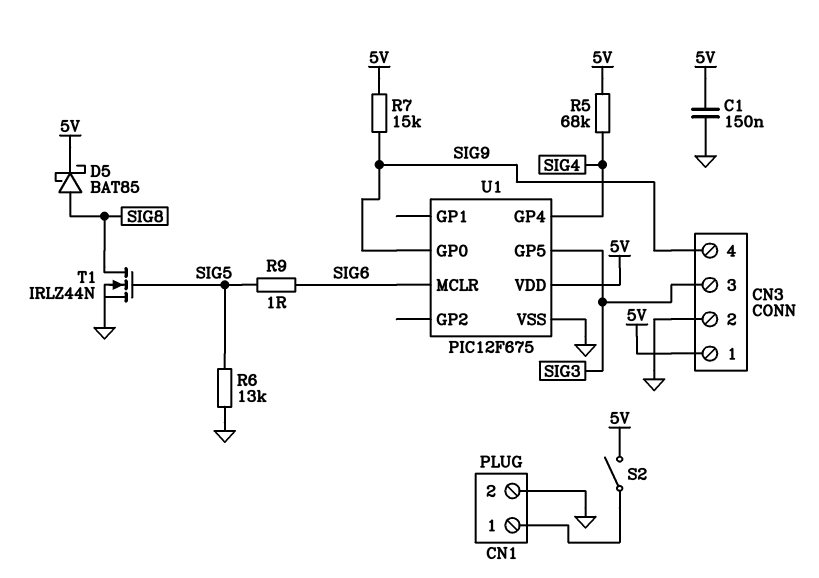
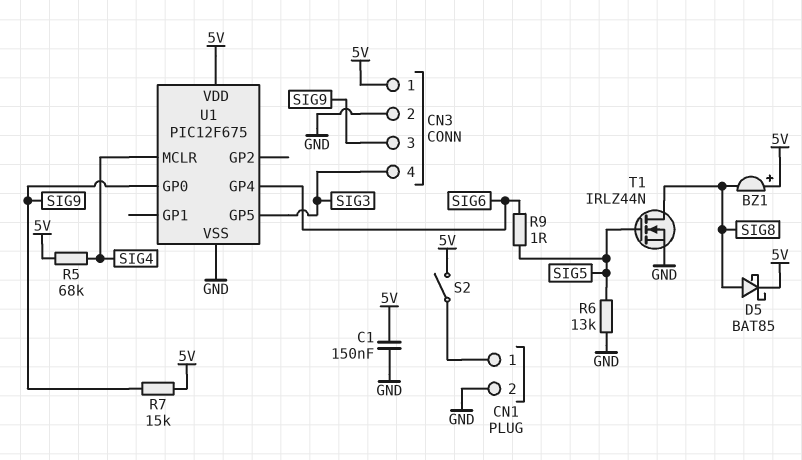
BZ1: none -> buzzer (plus 5V, minus SIG8)
CN3 pin 3: SIG3 -> SIG9
CN3 pin 4: SIG9 -> SIG3
U1 pin GP4: SIG4 -> SIG6
U1 pin MCLR: SIG6 -> SIG4

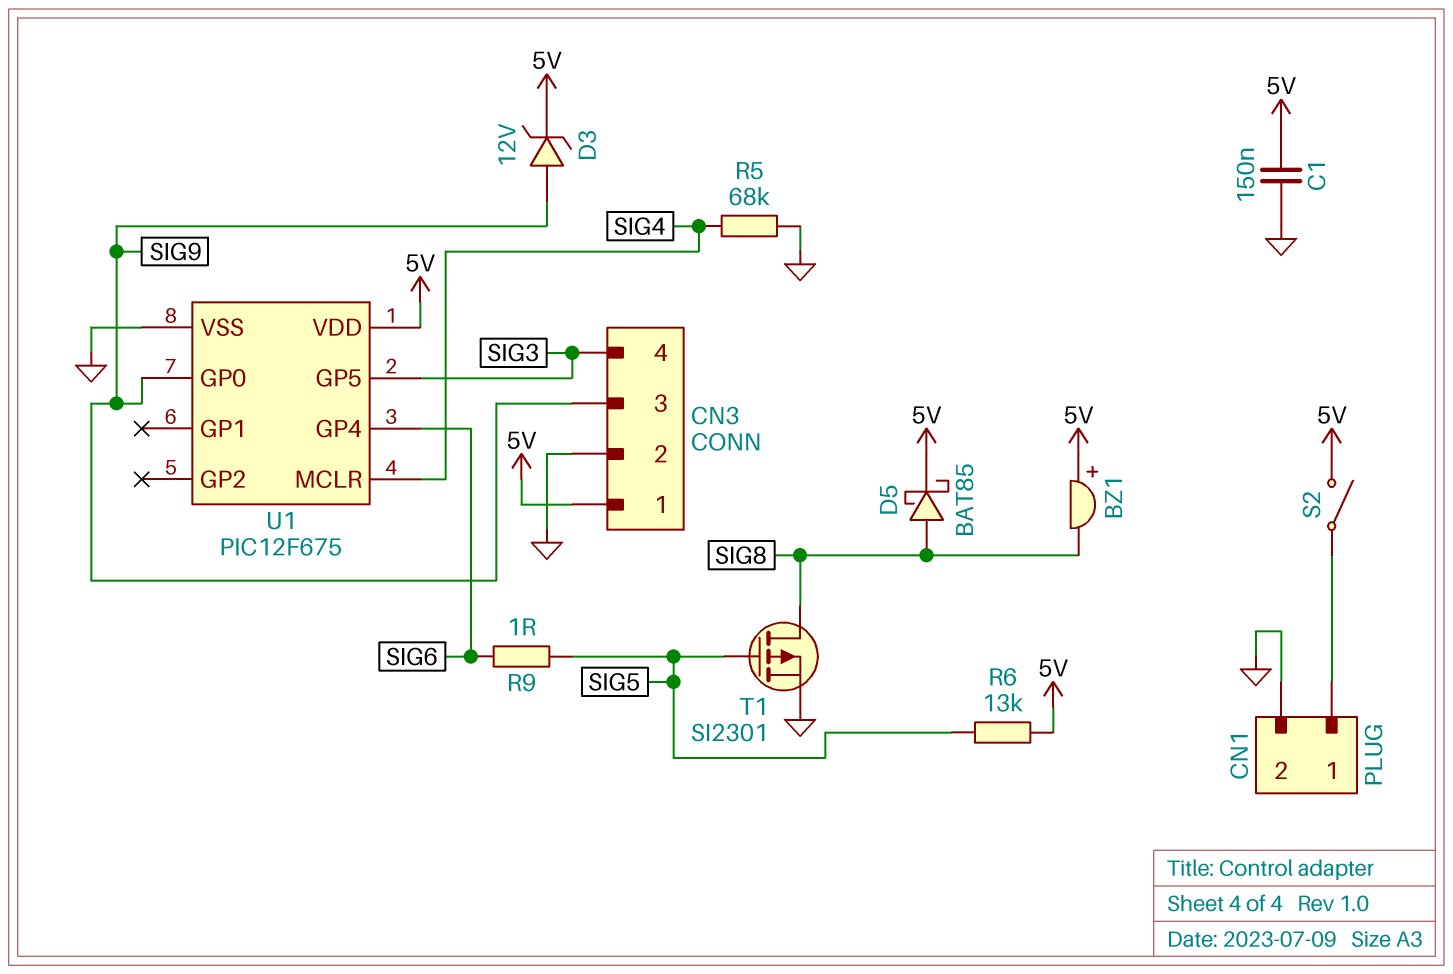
D3: none -> zener 12V (A SIG9, K 5V)
R5: 68k (5V, SIG4) -> 68k (GND, SIG4)
R6: 13k (GND, SIG5) -> 13k (5V, SIG5)
R7: 15k (5V, SIG9) -> none
T1: NMOS IRLZ44N (G SIG5, D SIG8, S GND) -> PMOS SI2301 (G SIG5, D SIG8, S GND)

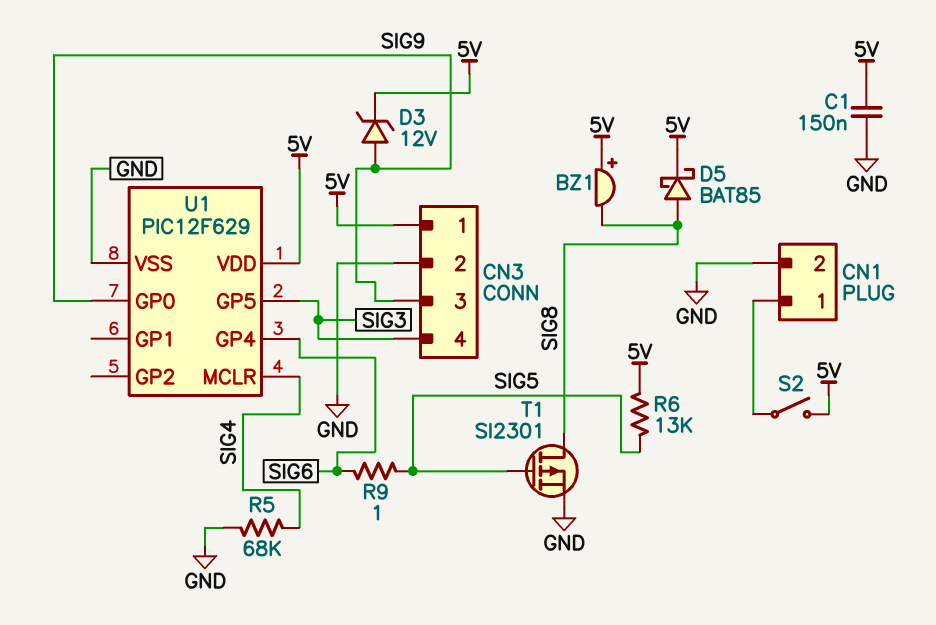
U1: PIC12F675 -> PIC12F629

